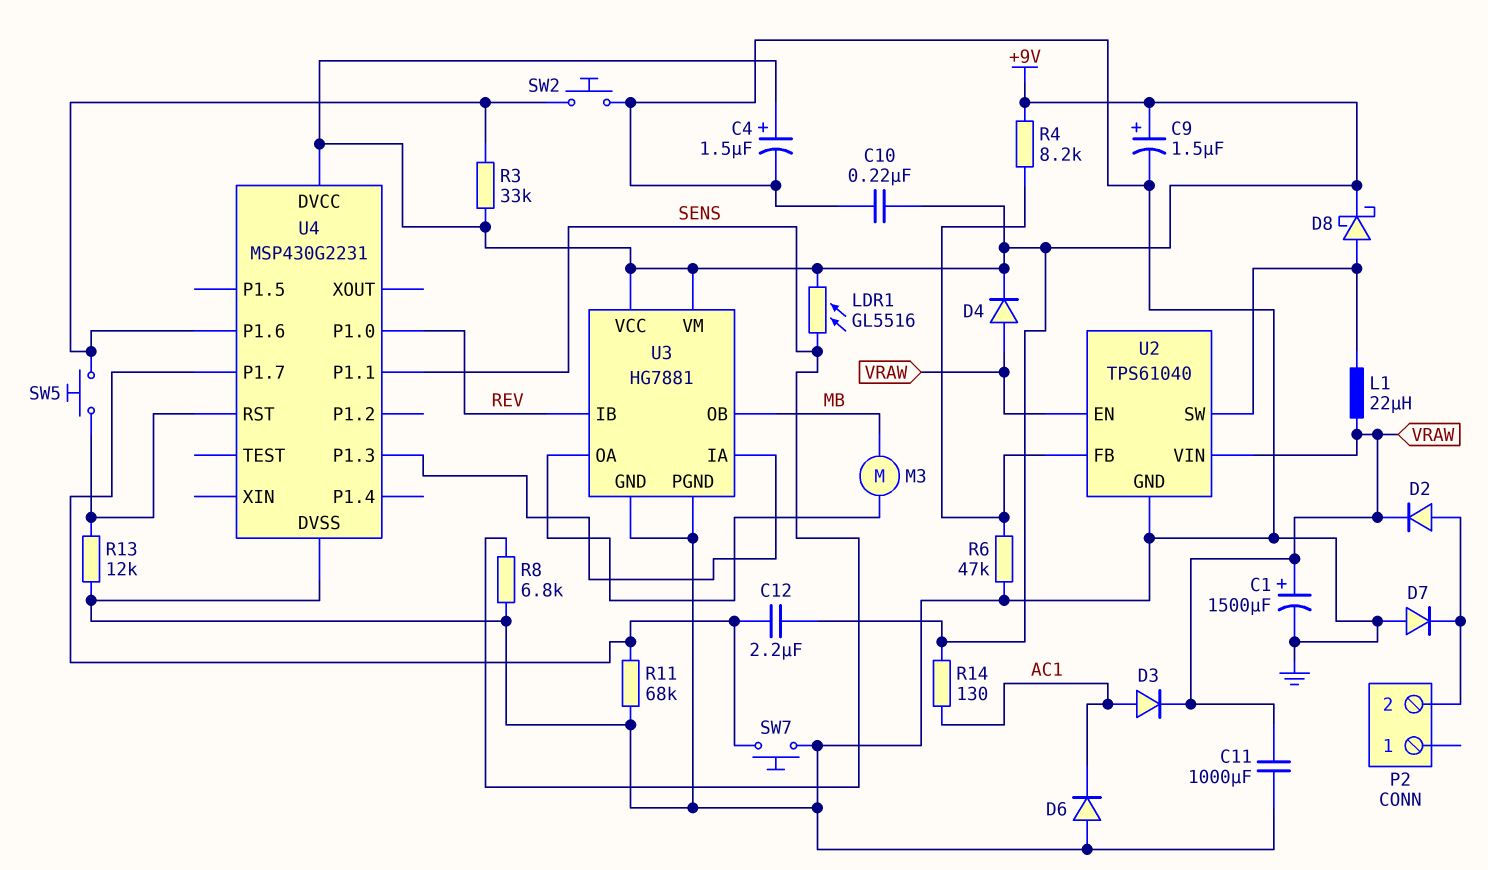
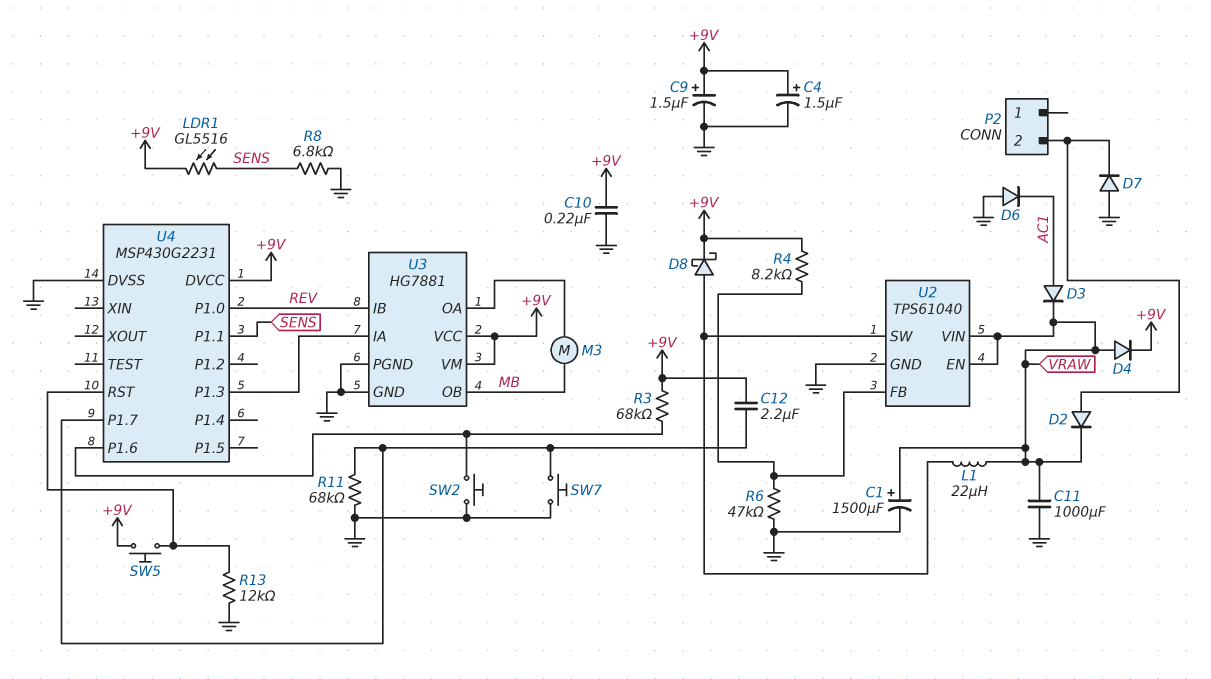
R3: 33k (+9V, U4/P1.6) -> 68k (+9V, U4/P1.6)
R14: 130 (+9V, AC1) -> none
SW5: button (U4/P1.6, U4/RST) -> button (+9V, U4/RST)

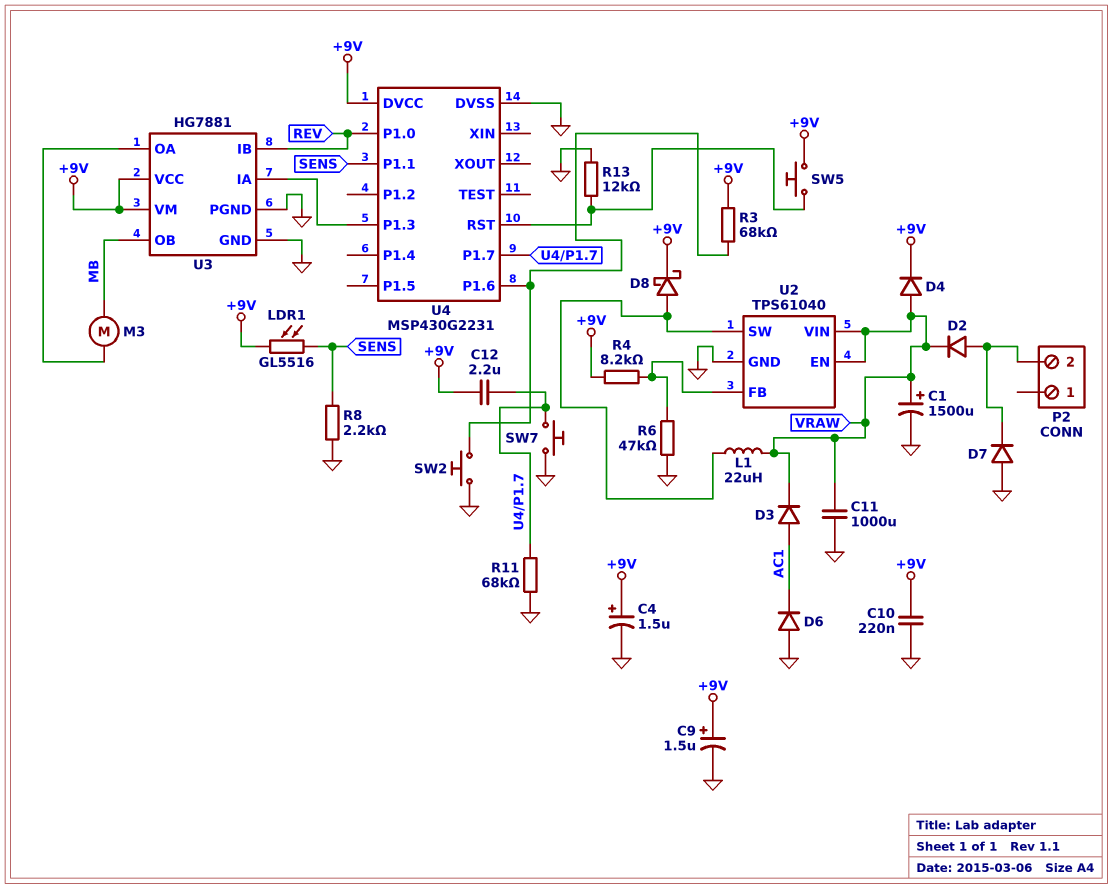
R8: 6.8k (GND, SENS) -> 2.2k (GND, SENS)

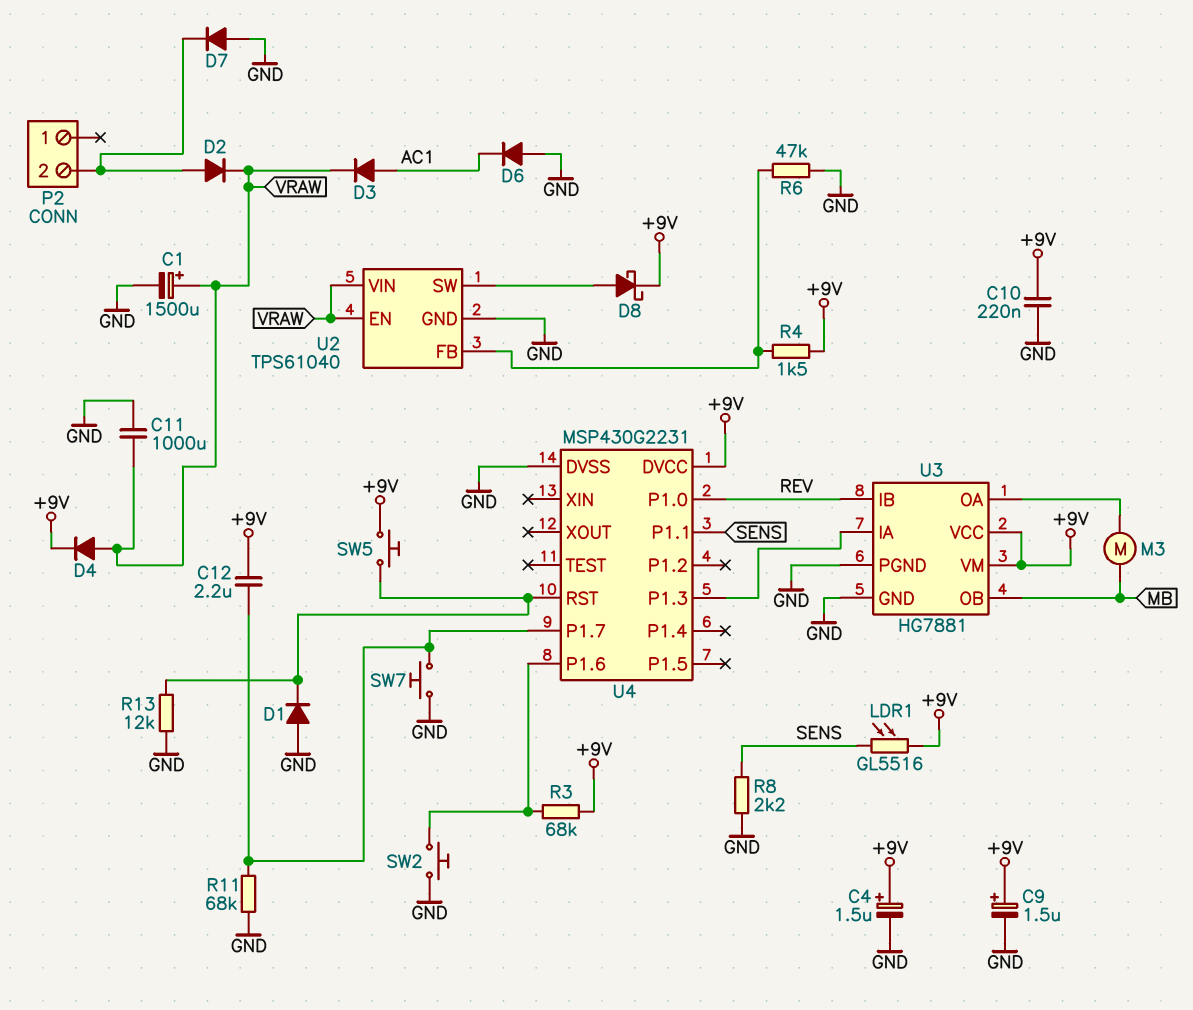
D1: none -> diode (A GND, K U4/RST)
L1: 22uH (U2/SW, VRAW) -> none
R4: 8.2k (+9V, U2/FB) -> 1.5k (+9V, U2/FB)

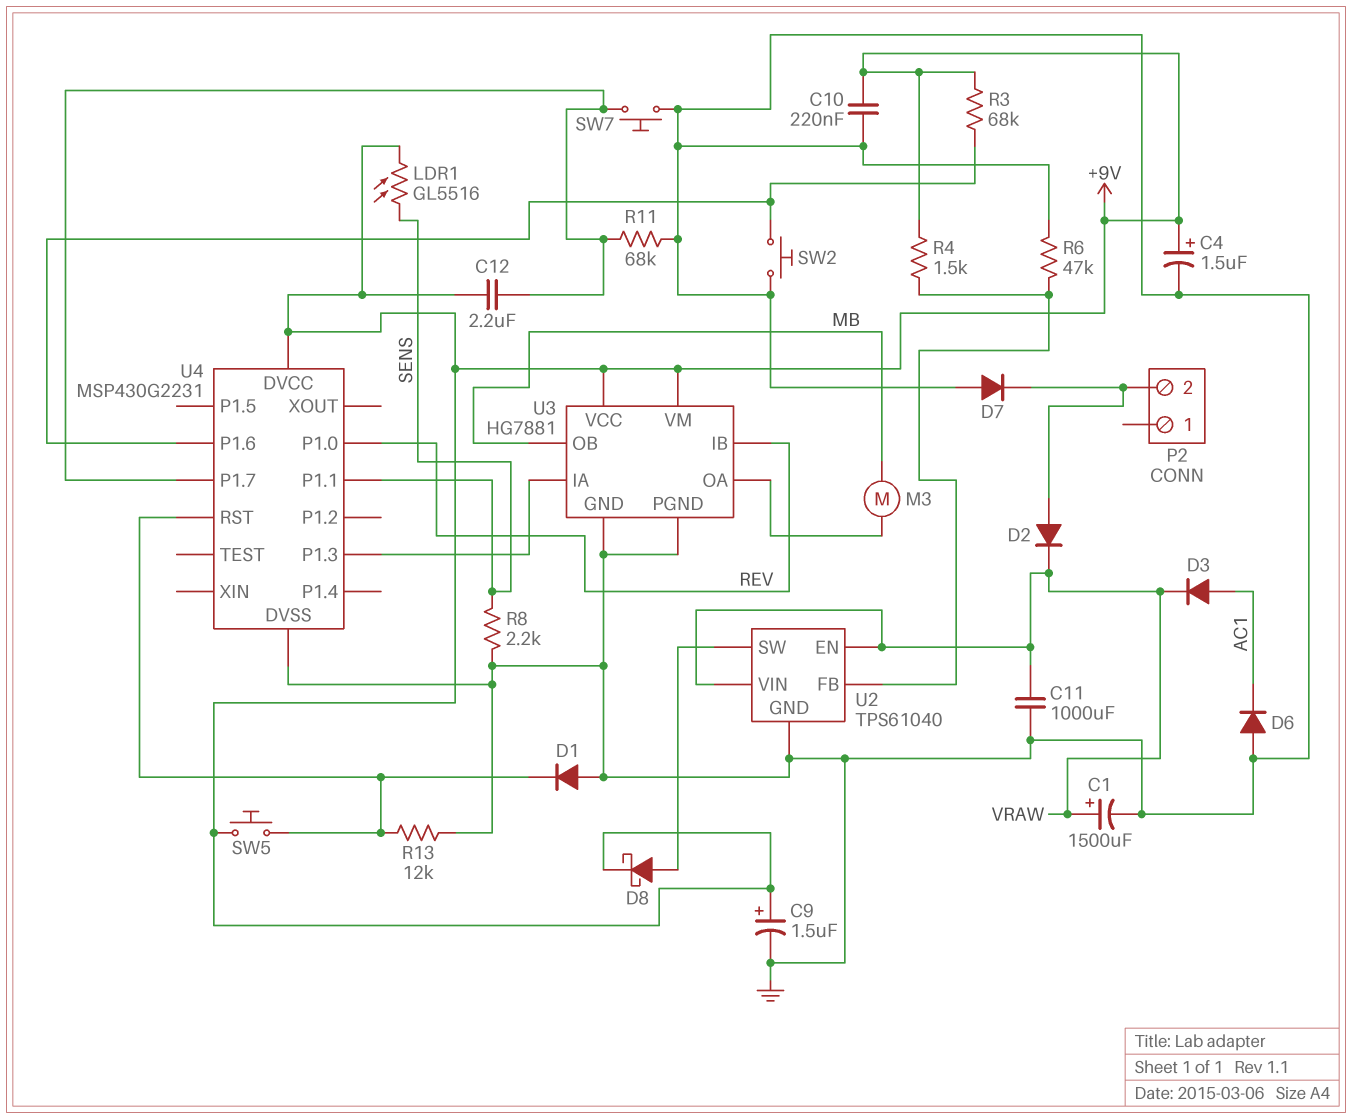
D4: diode (A VRAW, K +9V) -> none

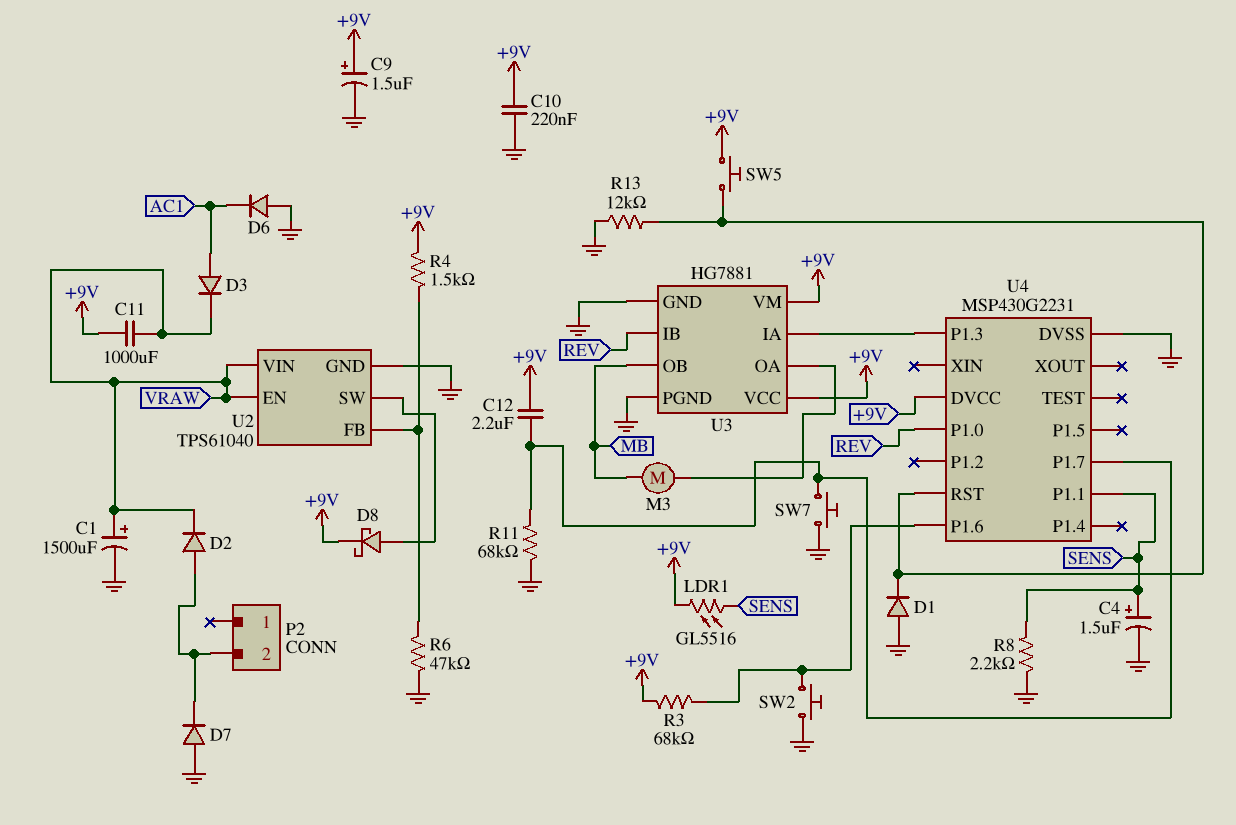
C4: 1.5uF (plus +9V, minus GND) -> 1.5uF (plus SENS, minus GND)
C11: 1000uF (GND, VRAW) -> 1000uF (+9V, VRAW)

